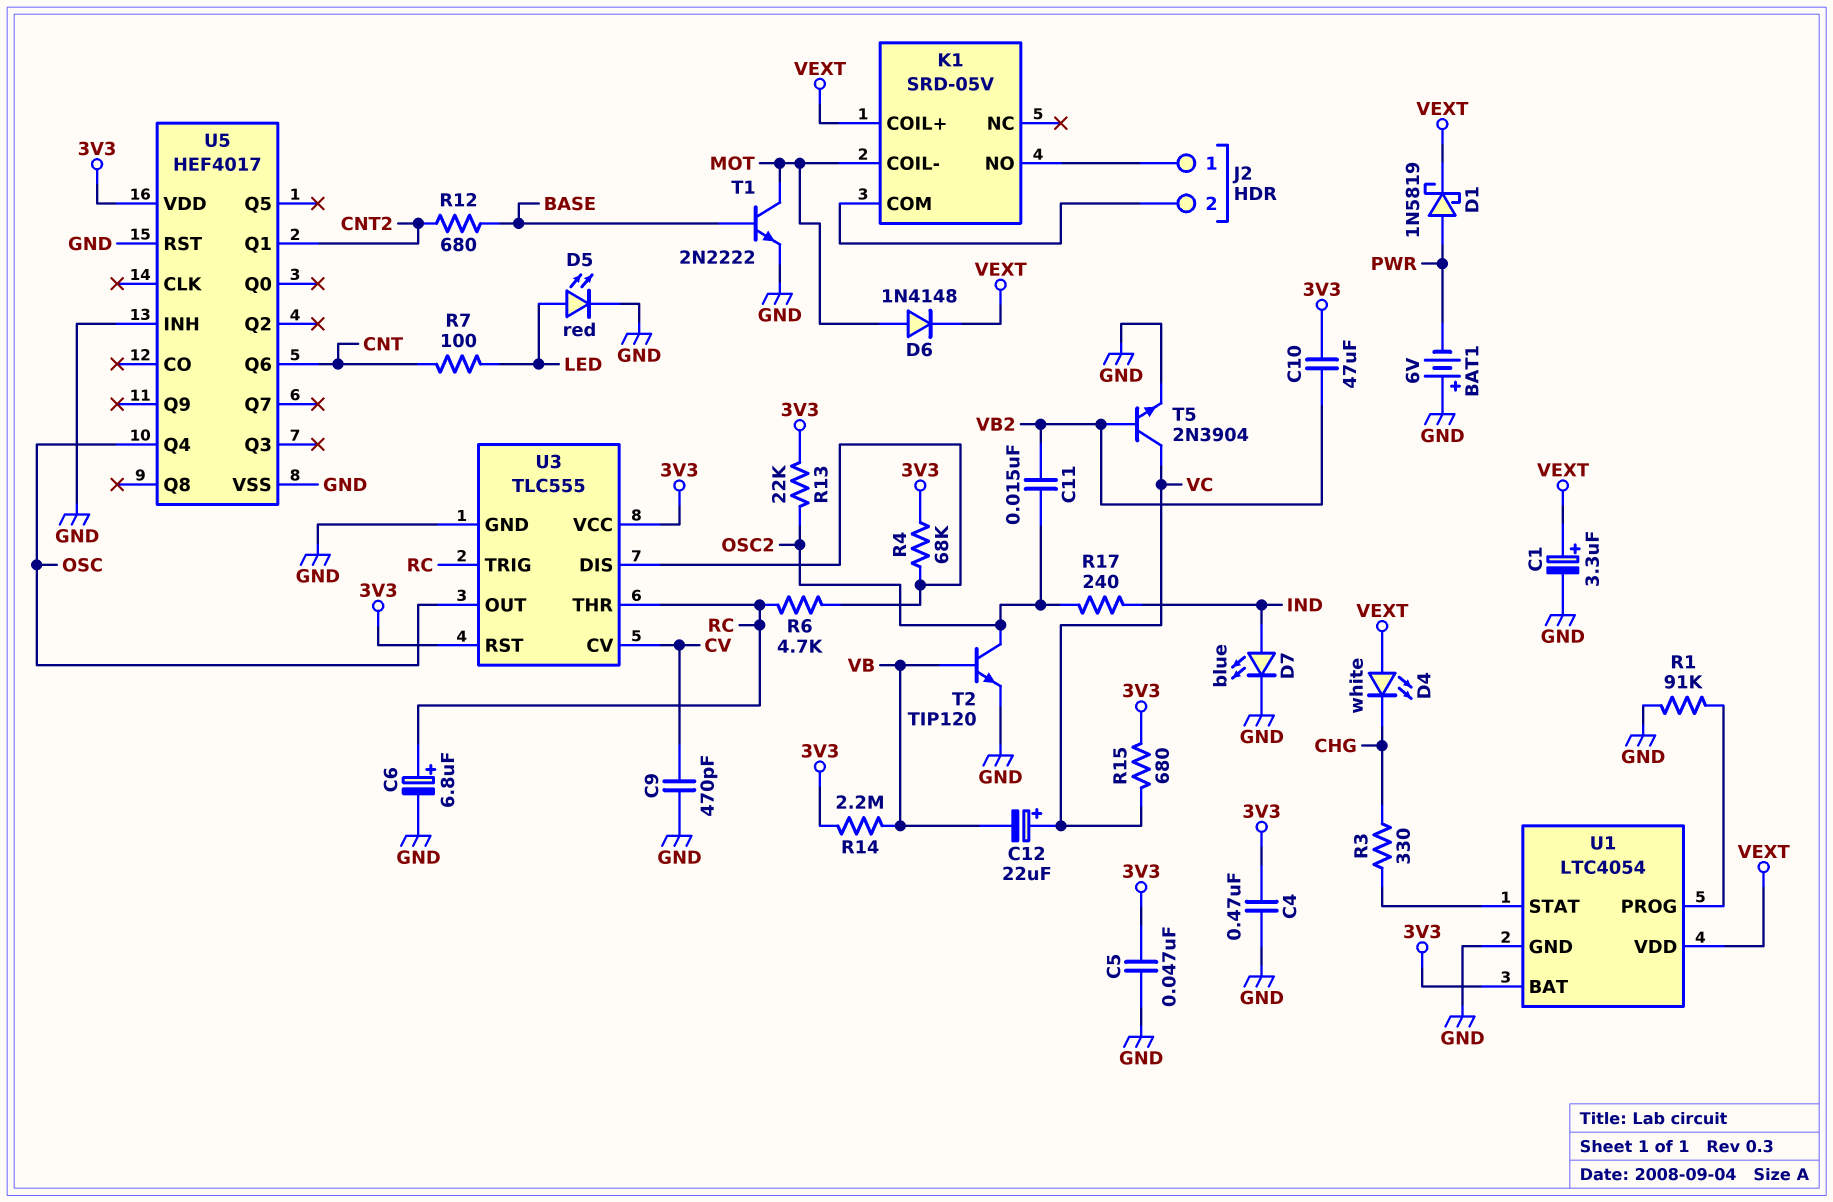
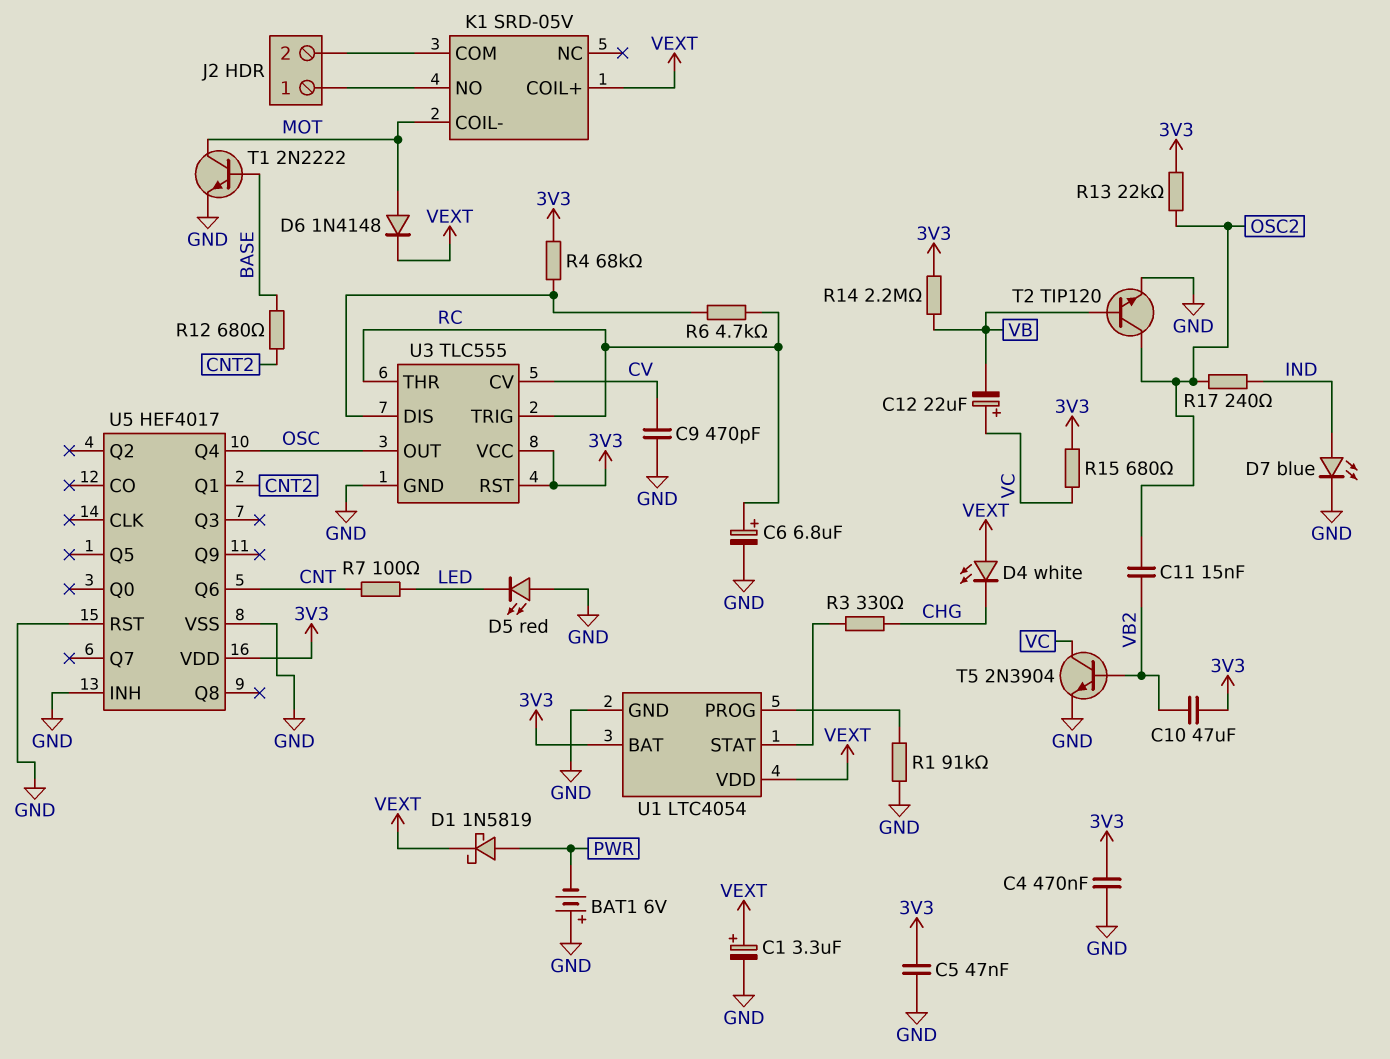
D5: LED red (A LED, K GND) -> LED red (A GND, K LED)

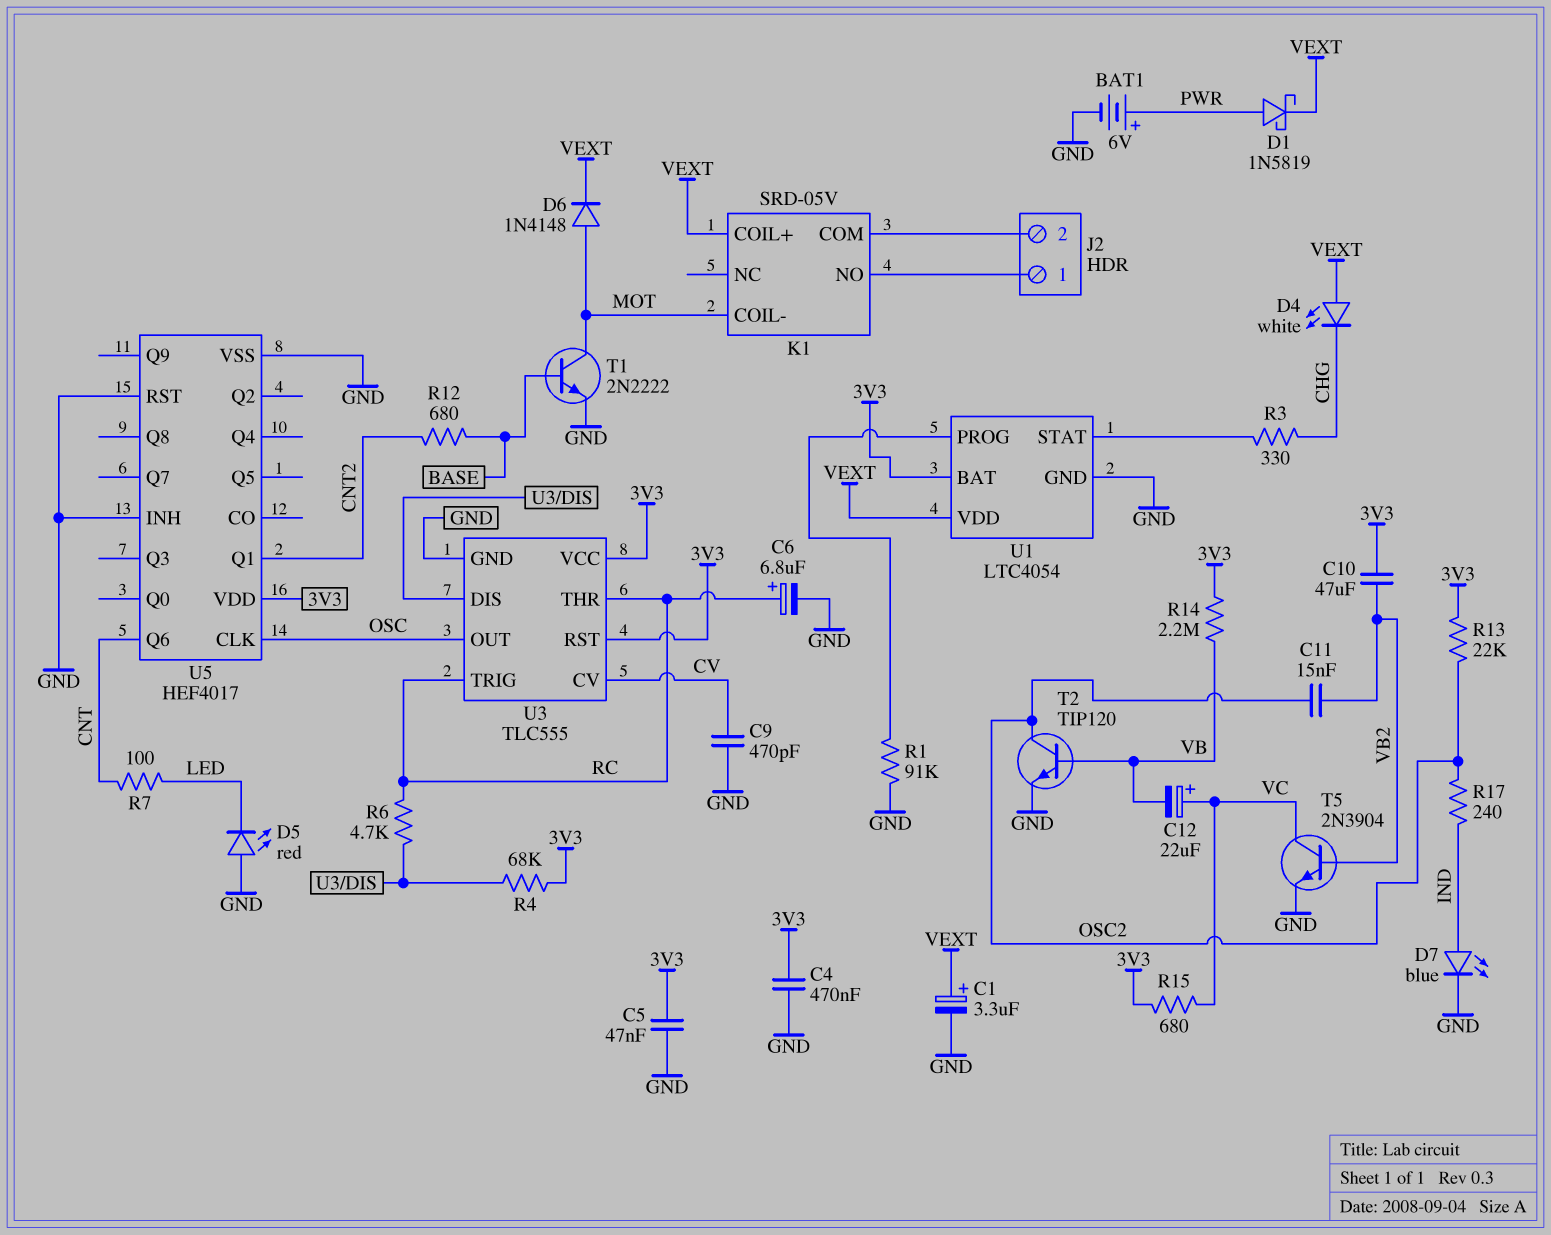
BAT1: 6V (plus GND, minus PWR) -> 6V (plus PWR, minus GND)
U5 pin CLK: none -> OSC
U5 pin Q4: OSC -> none

